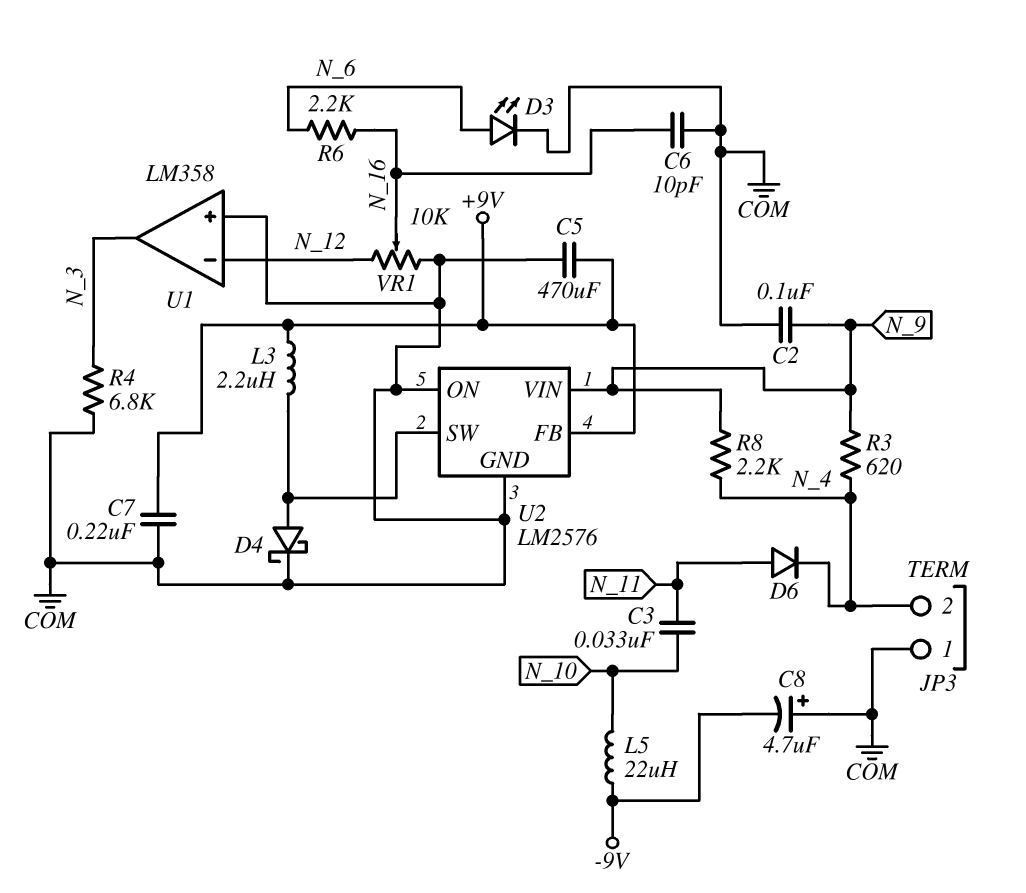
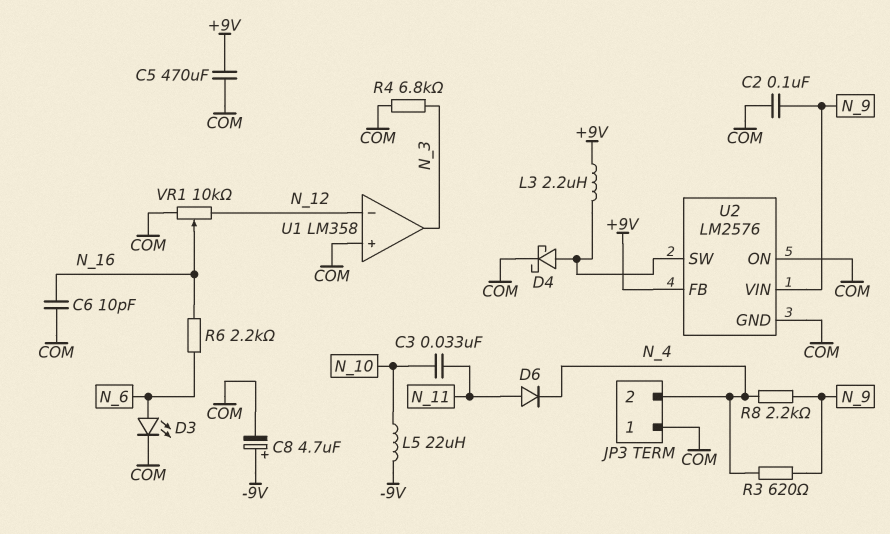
C7: 220nF (+9V, COM) -> none
C8: 4.7uF (plus COM, minus -9V) -> 4.7uF (plus -9V, minus COM)

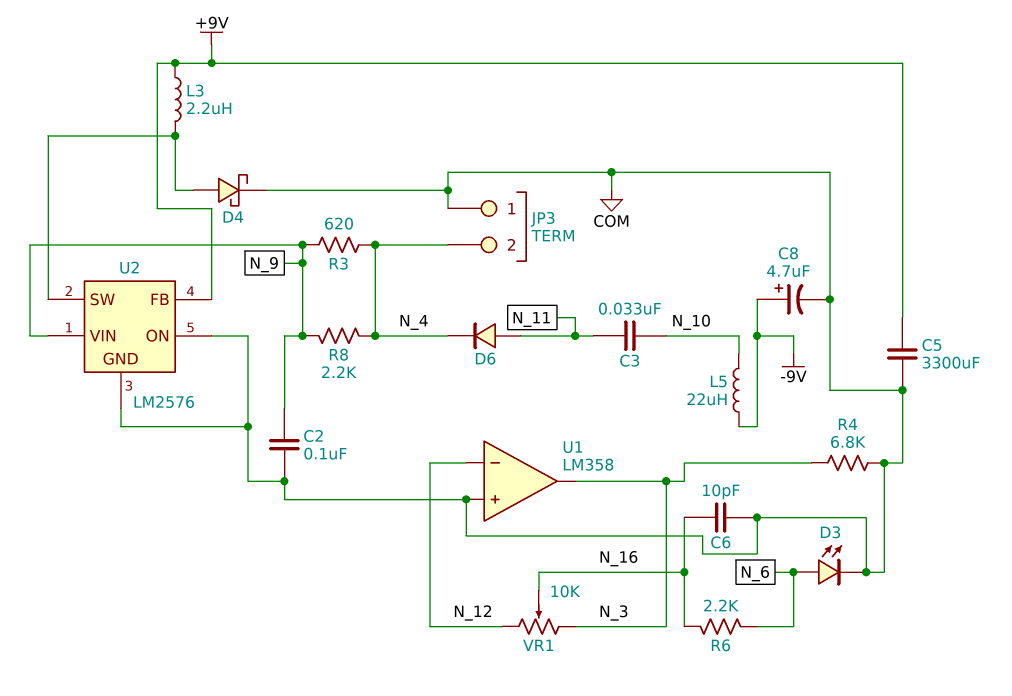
C5: 470uF (+9V, COM) -> 3300uF (+9V, COM)
VR1: 10k (COM, N_12, wiper N_16) -> 10k (N_3, N_12, wiper N_16)

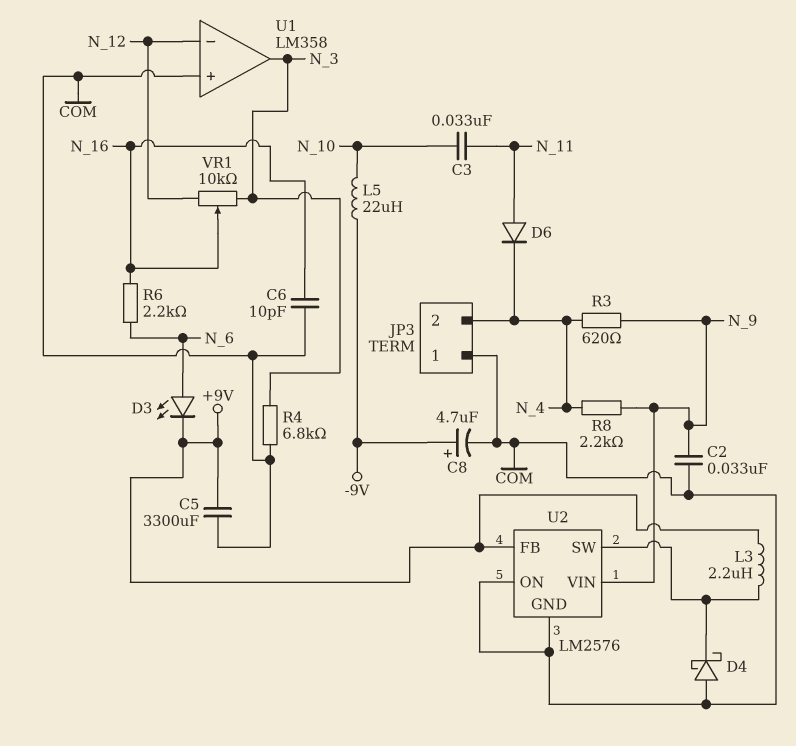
C2: 100nF (COM, N_9) -> 33nF (COM, N_9)
D3: LED (A N_6, K COM) -> LED (A N_6, K +9V)
D4: schottky (A U2/SW, K COM) -> schottky (A COM, K U2/SW)

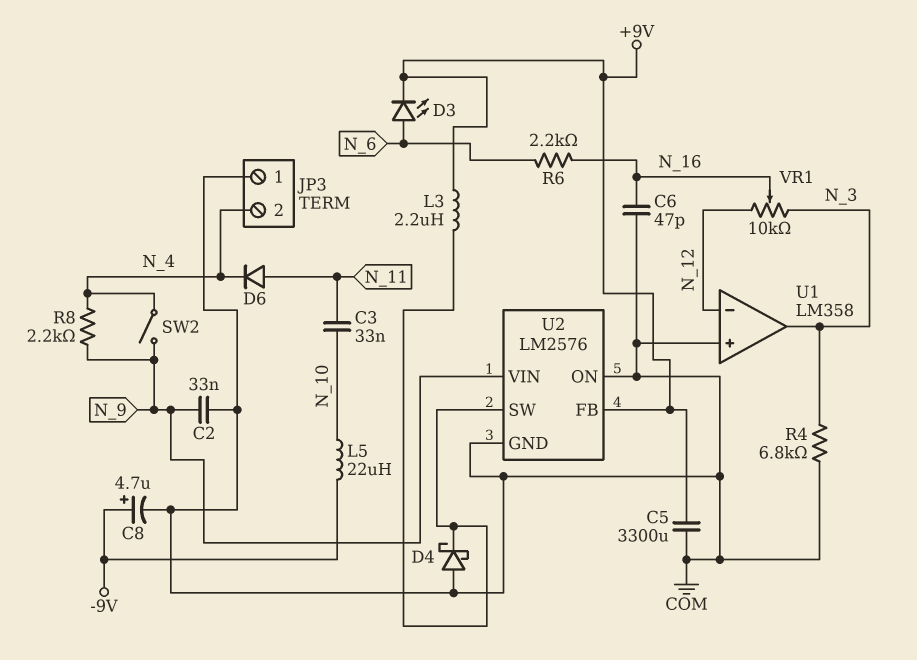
C6: 10pF (COM, N_16) -> 47pF (COM, N_16)
R3: 620 (N_4, N_9) -> none
SW2: none -> switch (N_4, N_9)

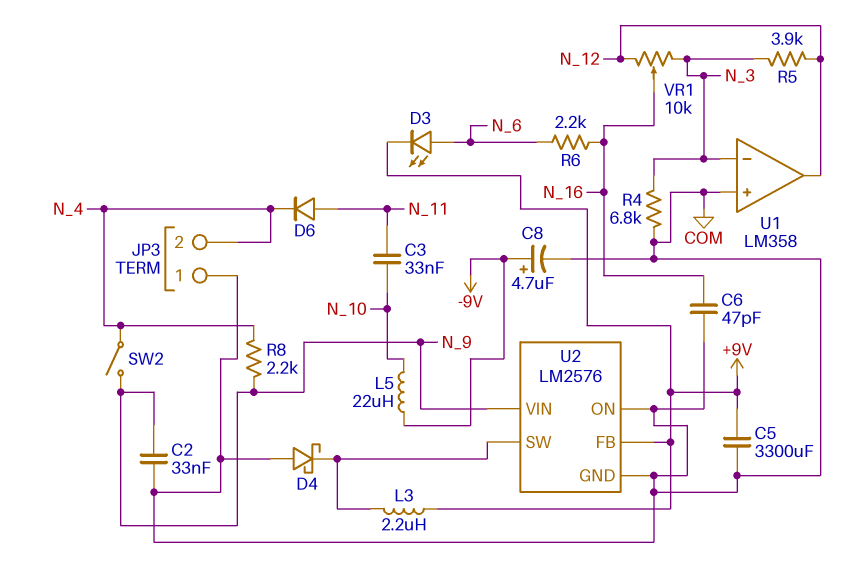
R5: none -> 3.9k (N_3, N_12)
U1 pin in-: N_12 -> N_3
U1 pin out: N_3 -> N_12

